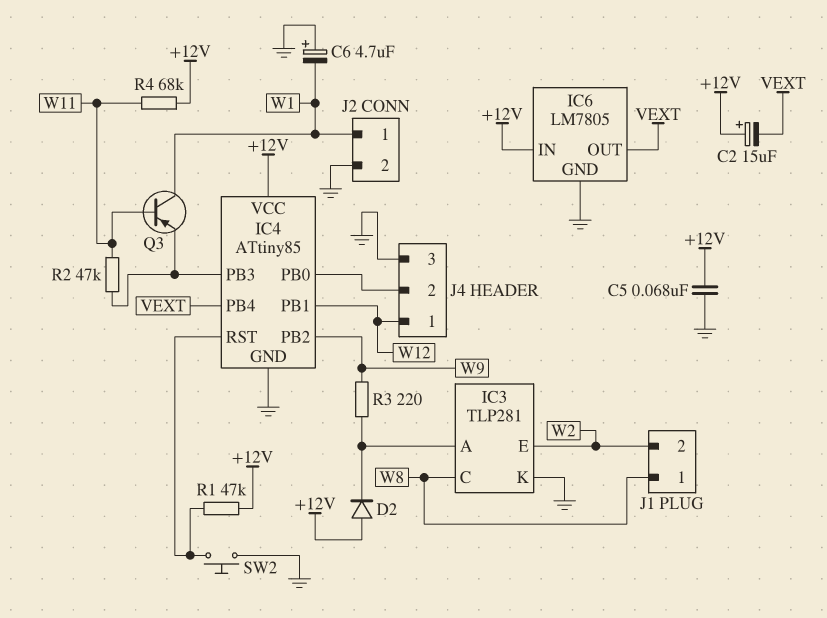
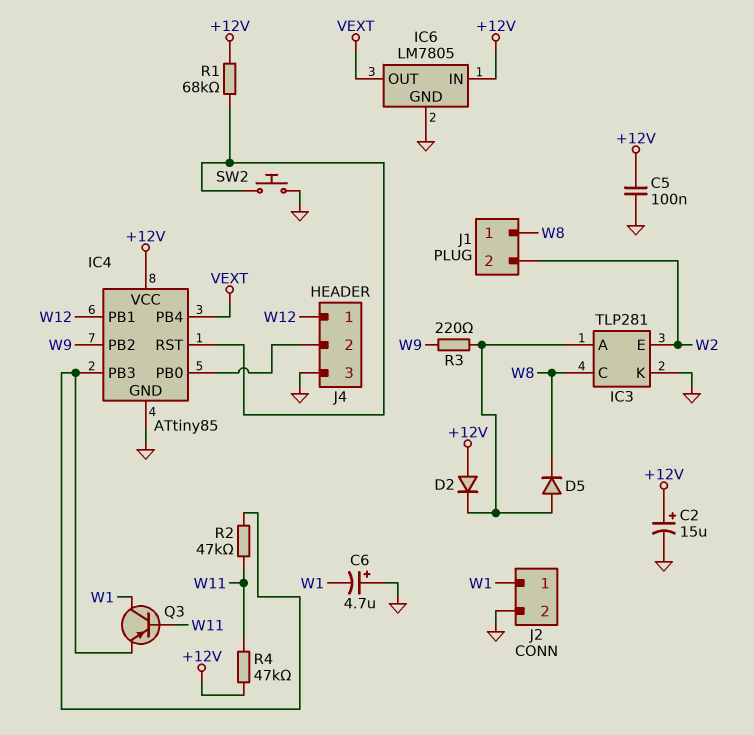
C2: 15uF (plus +12V, minus VEXT) -> 15uF (plus +12V, minus GND)
C5: 68nF (+12V, GND) -> 100nF (+12V, GND)
D5: none -> diode (A IC3/A, K W8)
R1: 47k (+12V, IC4/RST) -> 68k (+12V, IC4/RST)
R4: 68k (+12V, W11) -> 47k (+12V, W11)

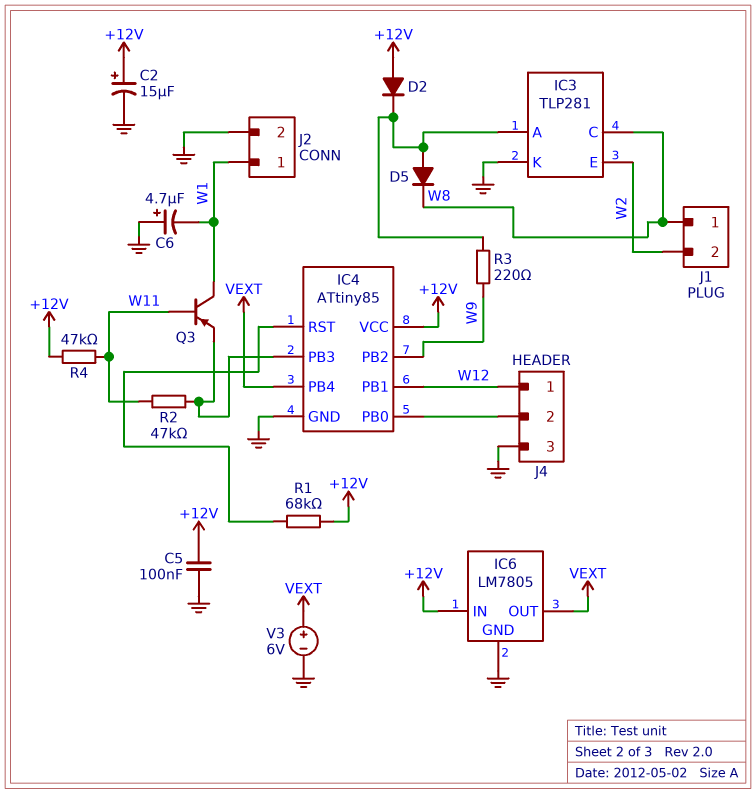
SW2: button (GND, IC4/RST) -> none
V3: none -> 6V (plus VEXT, minus GND)

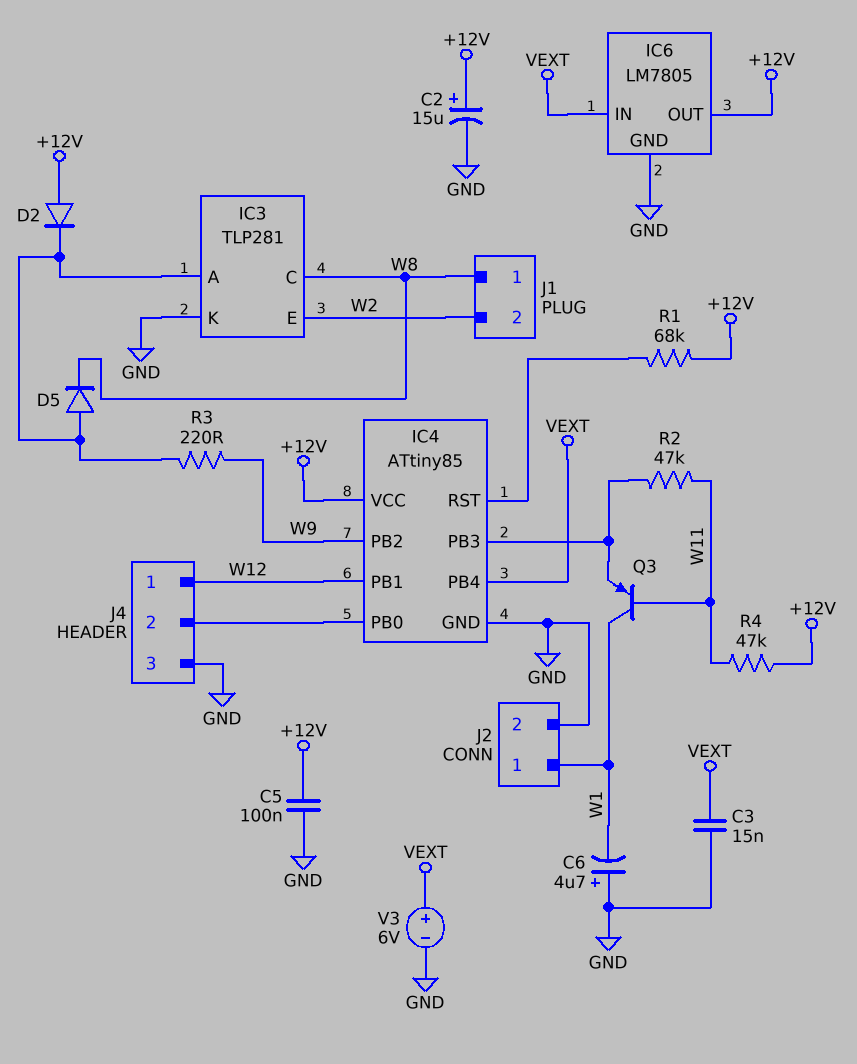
C3: none -> 15nF (GND, VEXT)
IC6 pin IN: +12V -> VEXT
IC6 pin OUT: VEXT -> +12V

